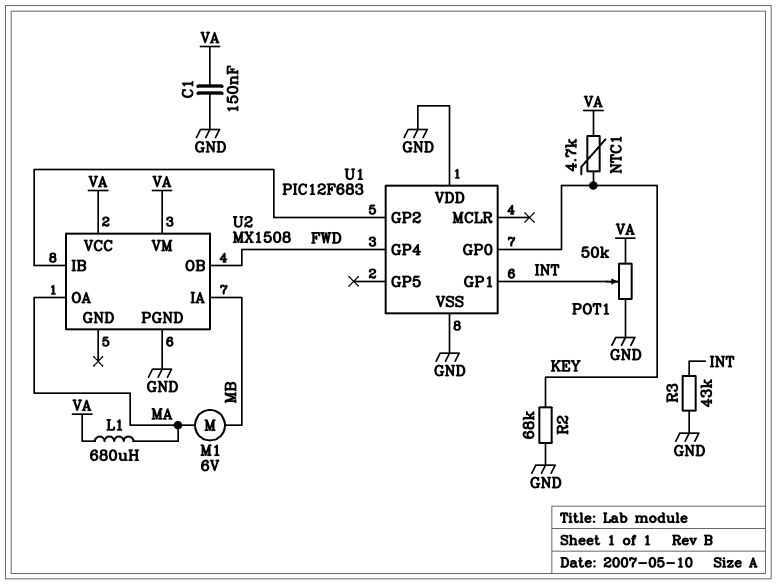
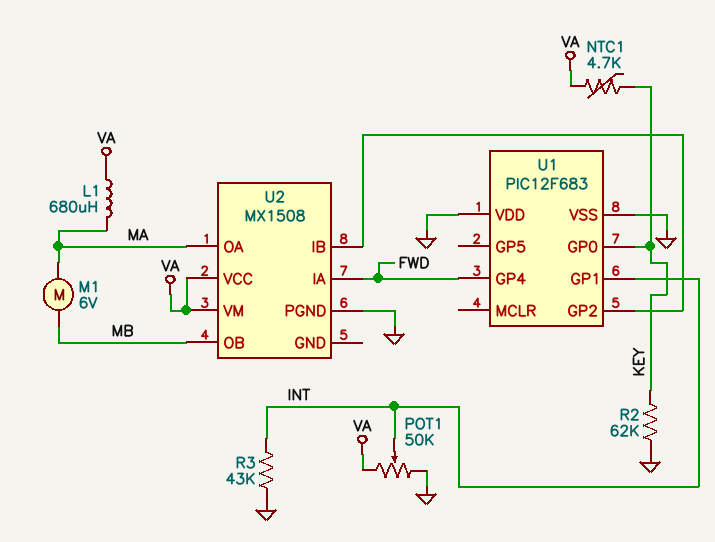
C1: 150nF (GND, VA) -> none
R2: 68k (GND, KEY) -> 62k (GND, KEY)
U2 pin IA: MB -> FWD
U2 pin OB: FWD -> MB

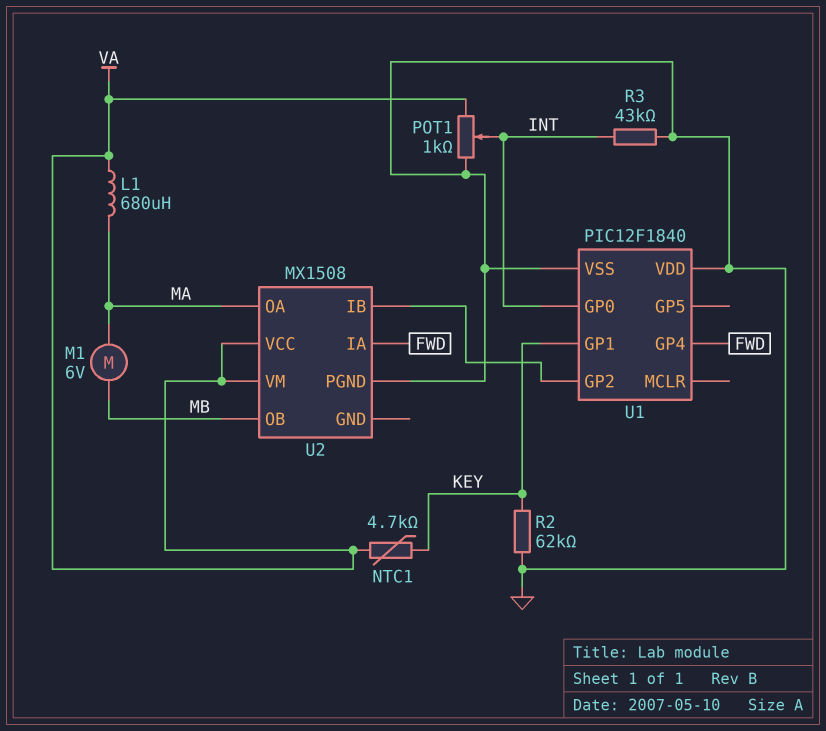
POT1: 50k (GND, VA, wiper INT) -> 1k (GND, VA, wiper INT)
U1: PIC12F683 -> PIC12F1840
U1 pin GP0: KEY -> INT
U1 pin GP1: INT -> KEY

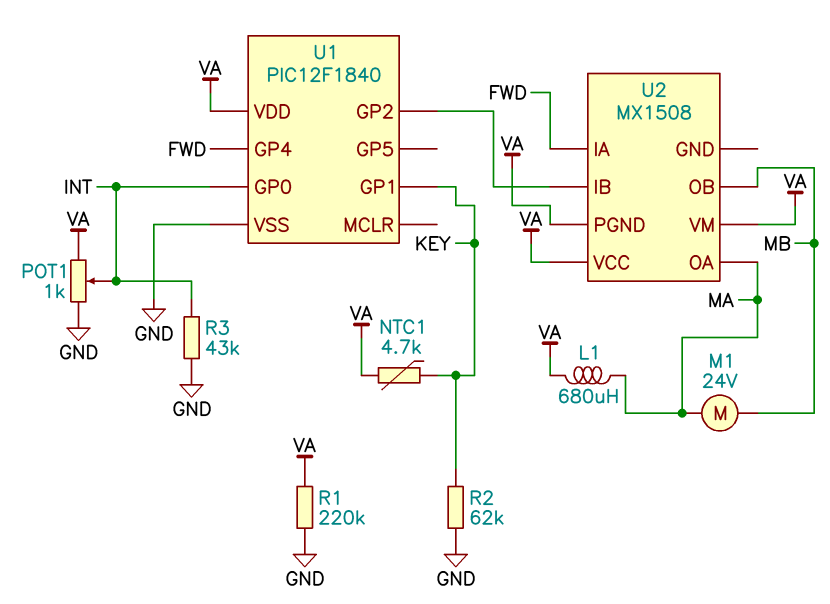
M1: motor 6V (MA, MB) -> motor 24V (MA, MB)
R1: none -> 220k (GND, VA)
U1 pin VDD: GND -> VA
U2 pin PGND: GND -> VA

